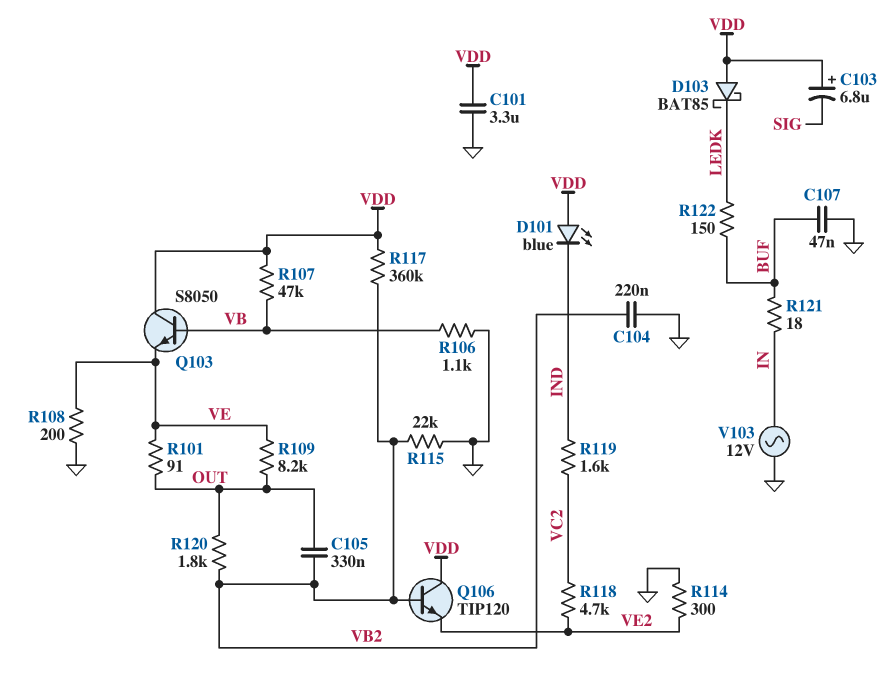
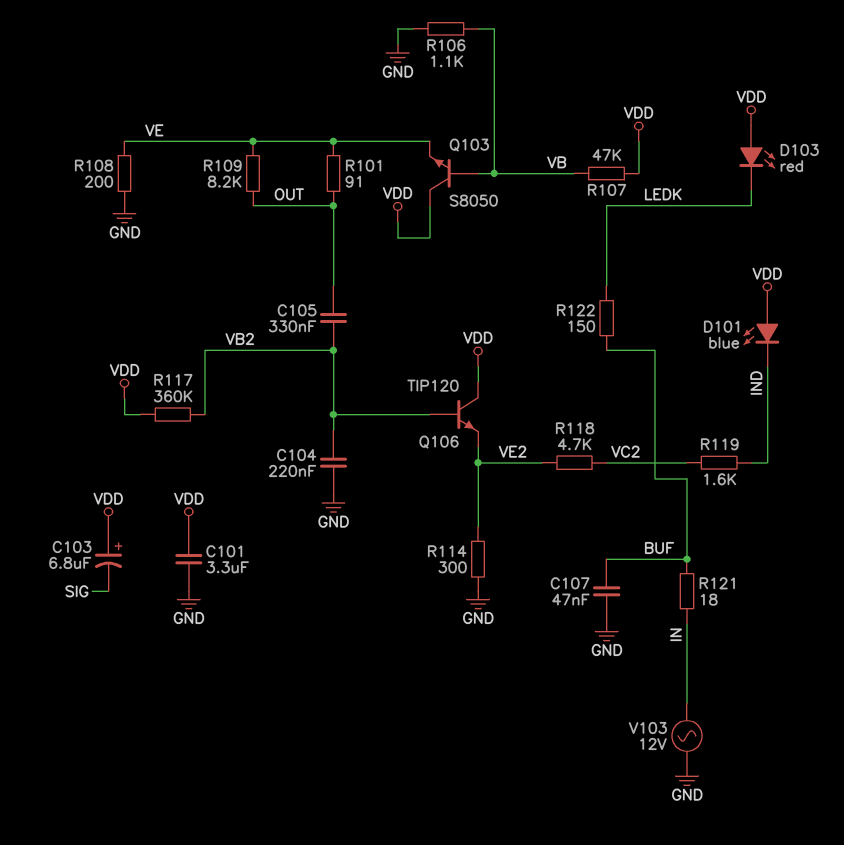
D103: schottky BAT85 (A VDD, K LEDK) -> LED red (A VDD, K LEDK)
R115: 22k (GND, VB2) -> none
R120: 1.8k (OUT, VB2) -> none

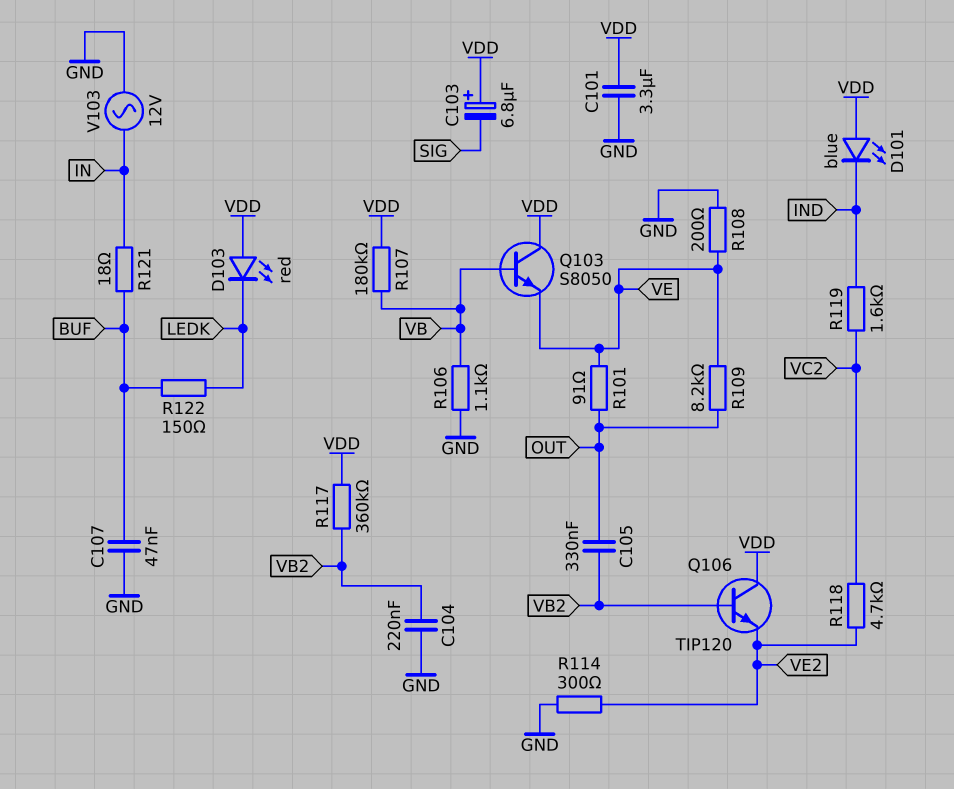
R107: 47k (VB, VDD) -> 180k (VB, VDD)

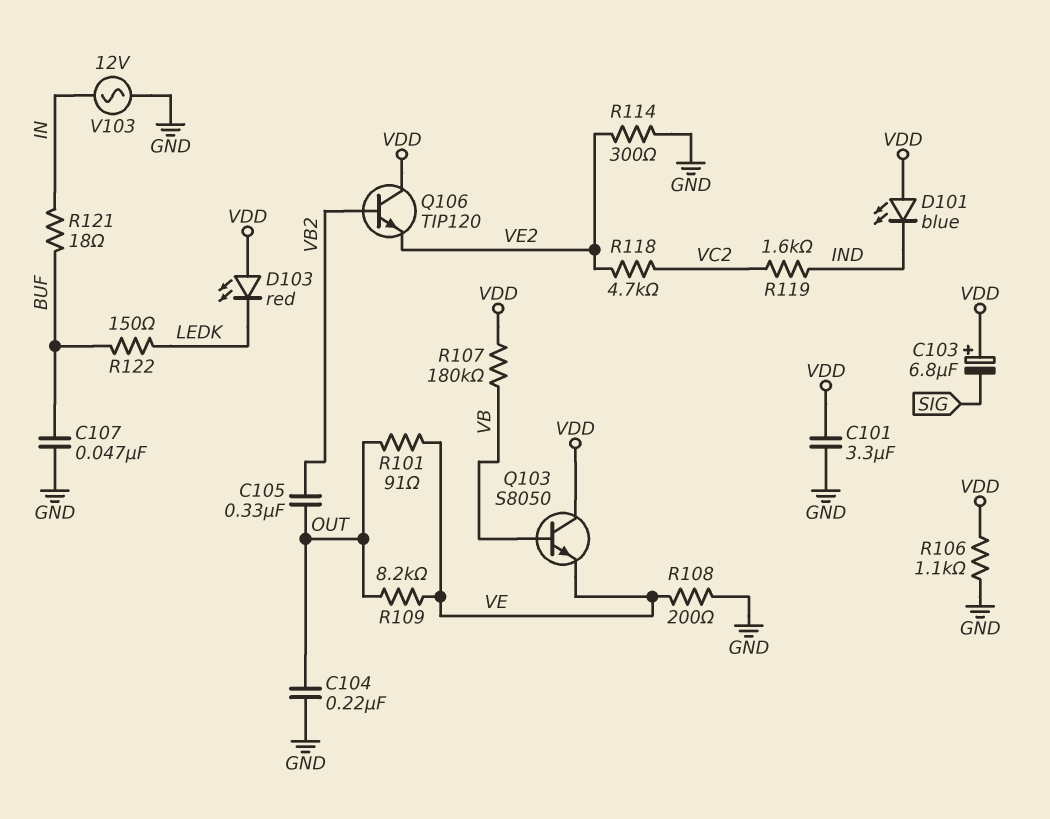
C104: 220nF (GND, VB2) -> 220nF (GND, OUT)
R106: 1.1k (GND, VB) -> 1.1k (GND, VDD)
R117: 360k (VB2, VDD) -> none

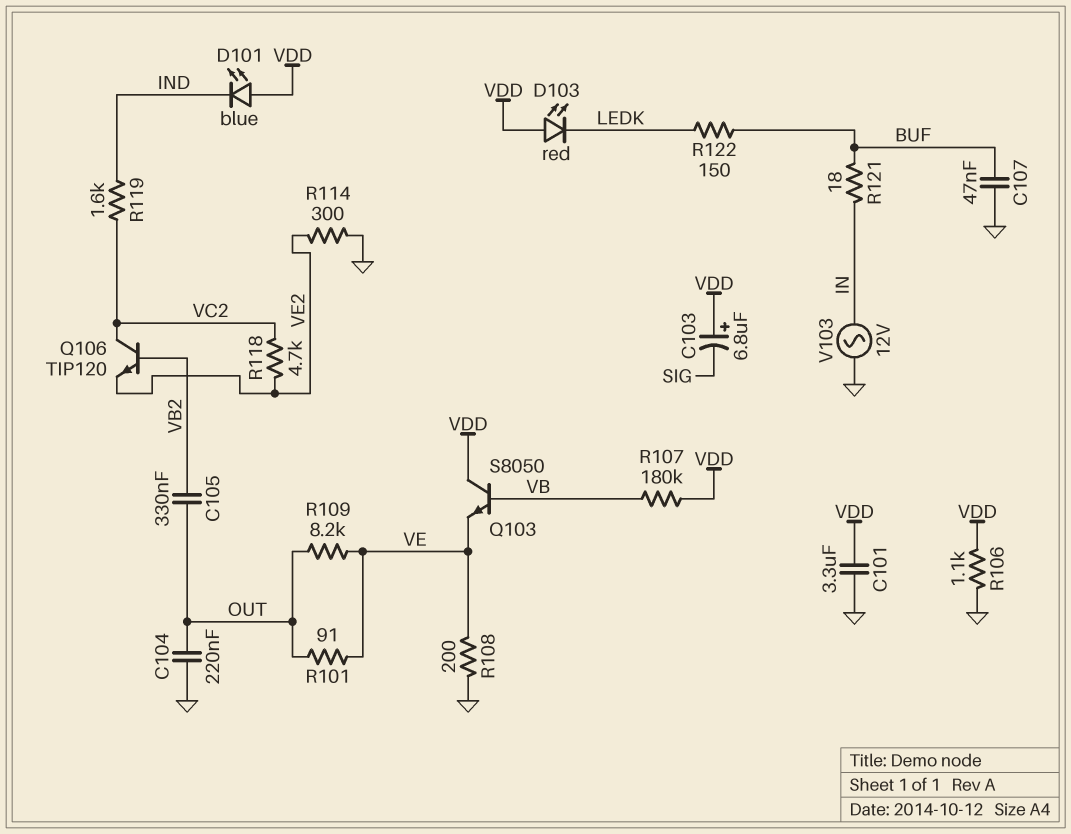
Q106: NPN TIP120 (B VB2, C VDD, E VE2) -> NPN TIP120 (B VB2, C VC2, E VE2)

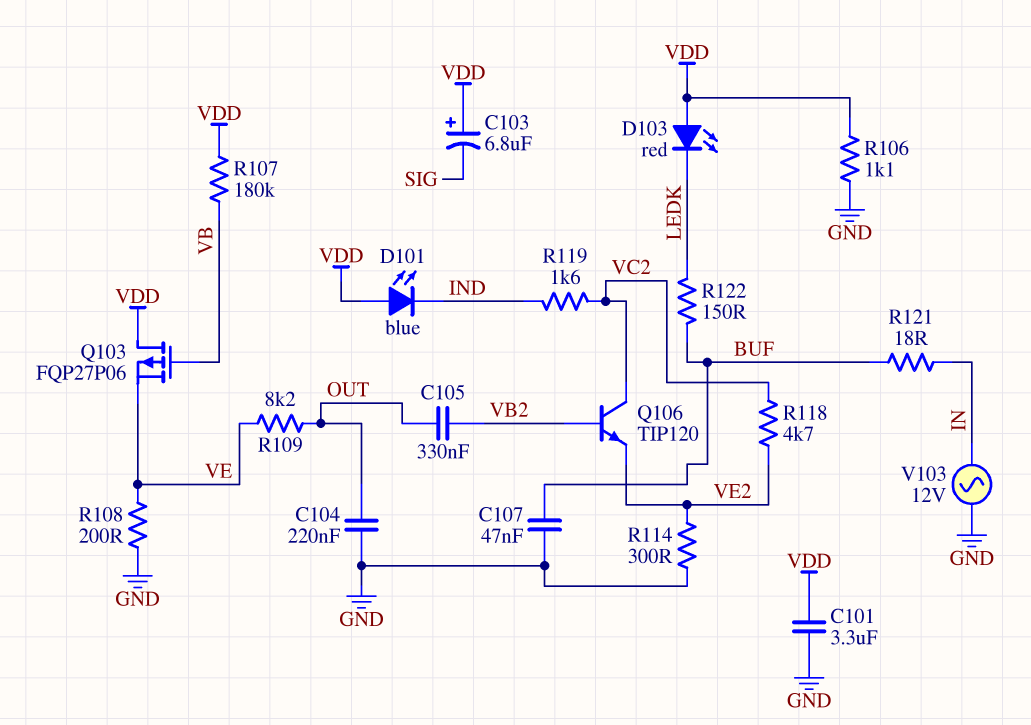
Q103: NPN S8050 (B VB, C VDD, E VE) -> PMOS FQP27P06 (G VB, D VDD, S VE)
R101: 91 (OUT, VE) -> none

